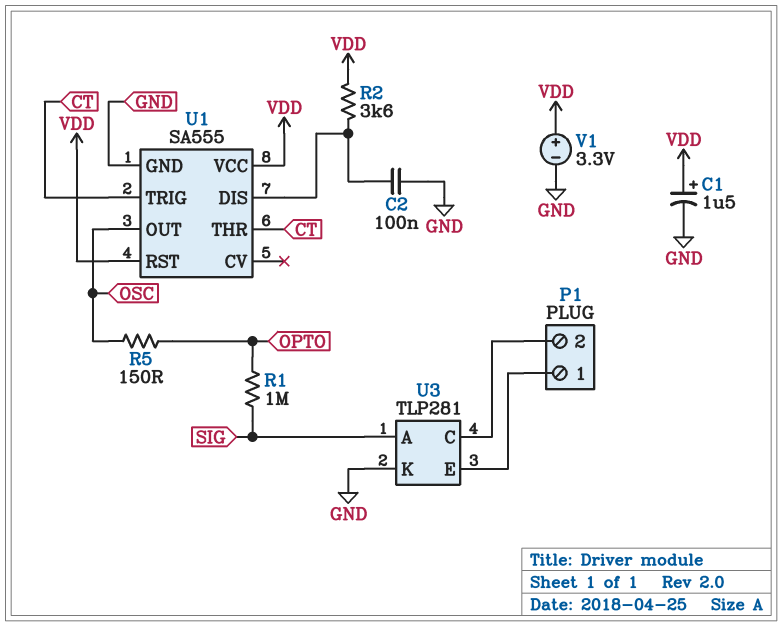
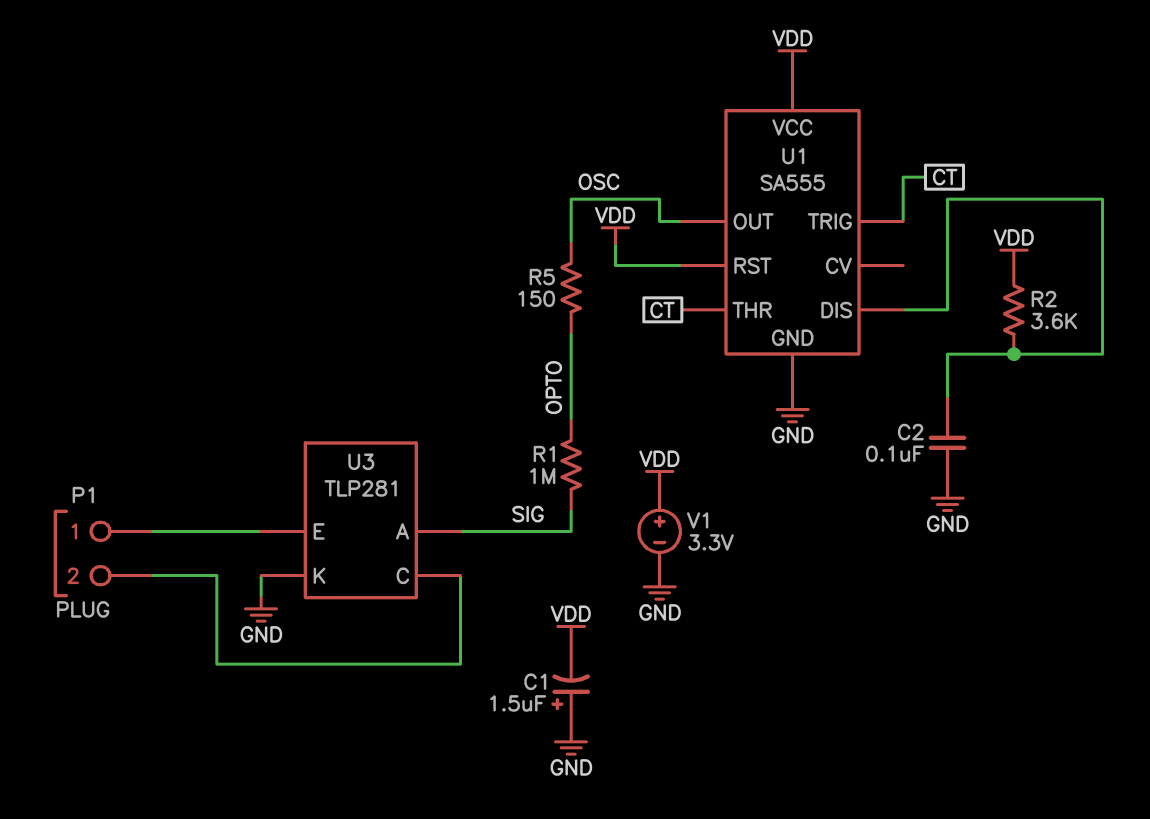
C1: 1.5uF (plus VDD, minus GND) -> 1.5uF (plus GND, minus VDD)

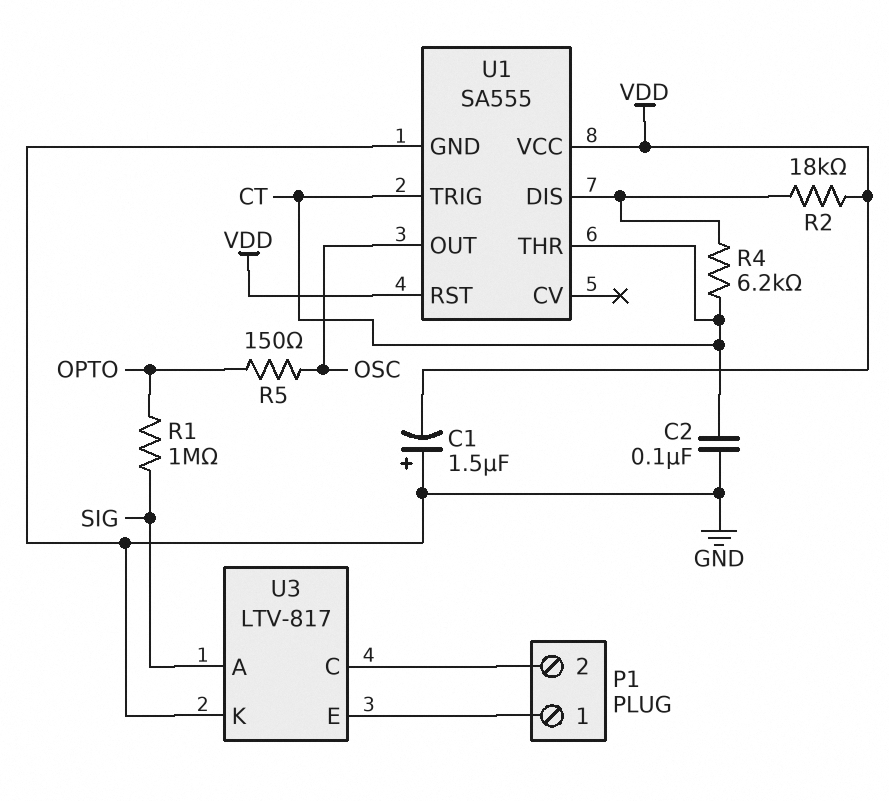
C2: 100nF (GND, U1/DIS) -> 100nF (CT, GND)
R2: 3.6k (U1/DIS, VDD) -> 18k (U1/DIS, VDD)
R4: none -> 6.2k (CT, U1/DIS)
U3: TLP281 -> LTV-817
V1: 3.3V (plus VDD, minus GND) -> none

